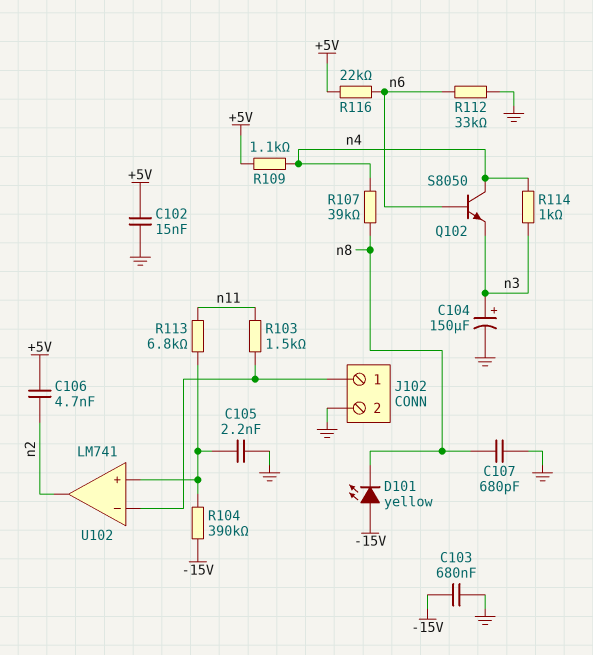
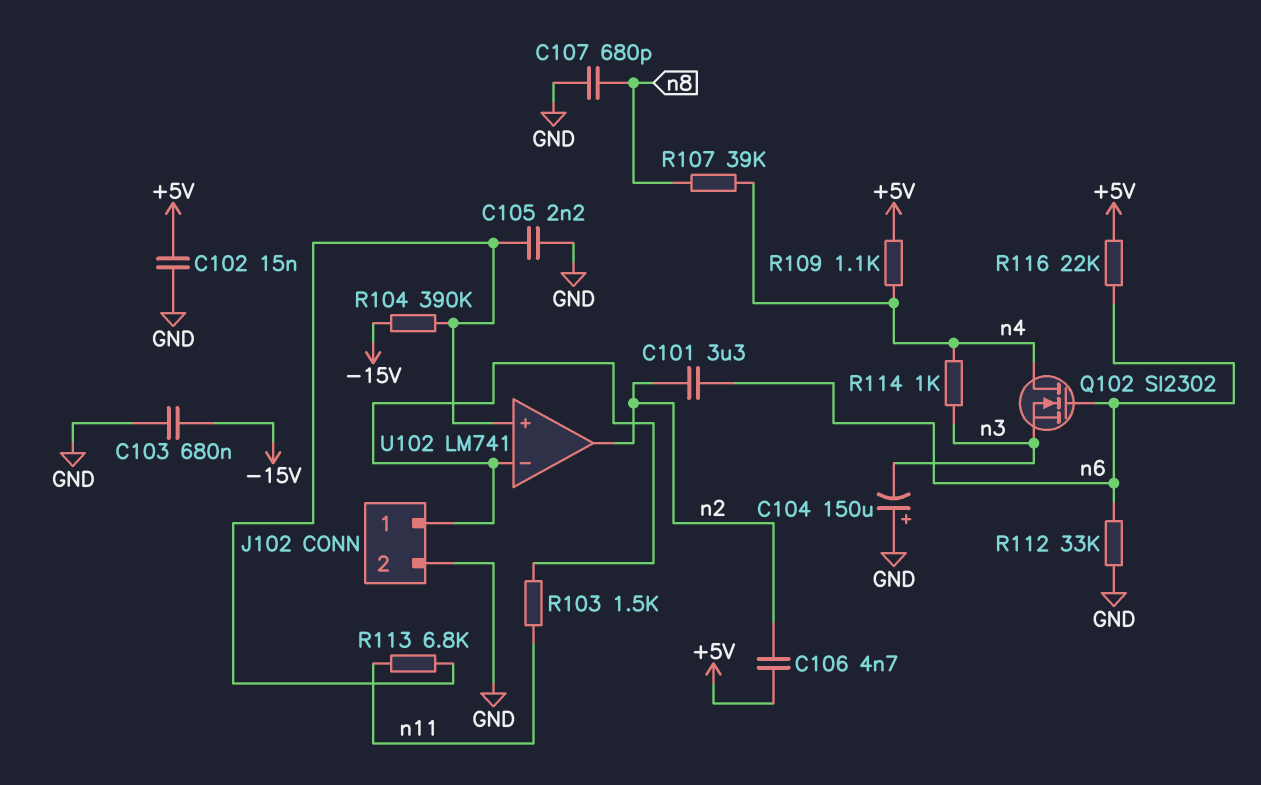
C101: none -> 3.3uF (n2, n6)
C104: 150uF (plus n3, minus GND) -> 150uF (plus GND, minus n3)
D101: LED yellow (A -15V, K n8) -> none
Q102: NPN S8050 (B n6, C n4, E n3) -> NMOS SI2302 (G n6, D n4, S n3)

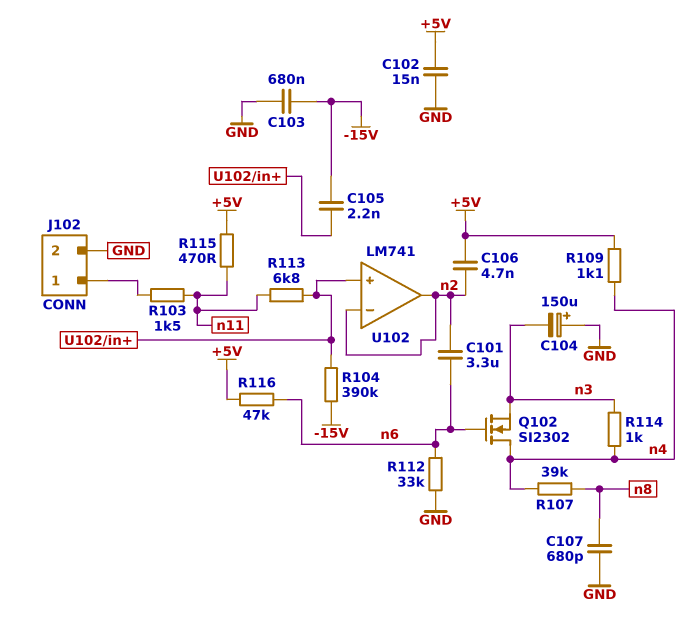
C105: 2.2nF (GND, U102/in+) -> 2.2nF (-15V, U102/in+)
R115: none -> 470 (+5V, n11)
R116: 22k (+5V, n6) -> 47k (+5V, n6)
U102 pin in-: J102/1 -> n2

